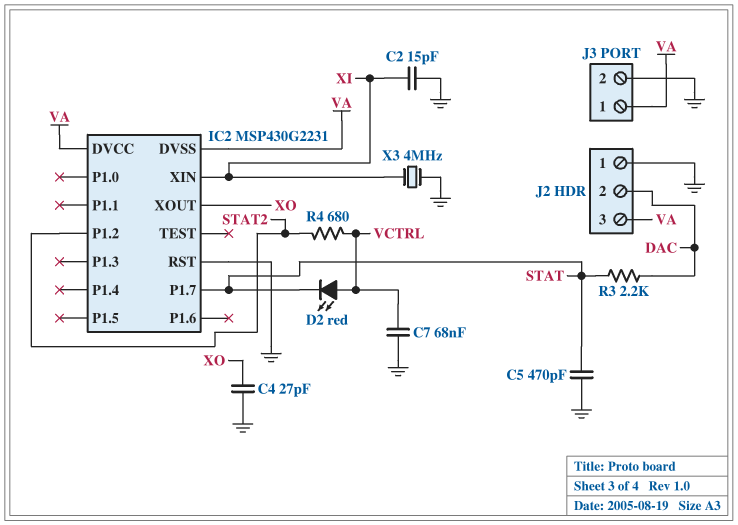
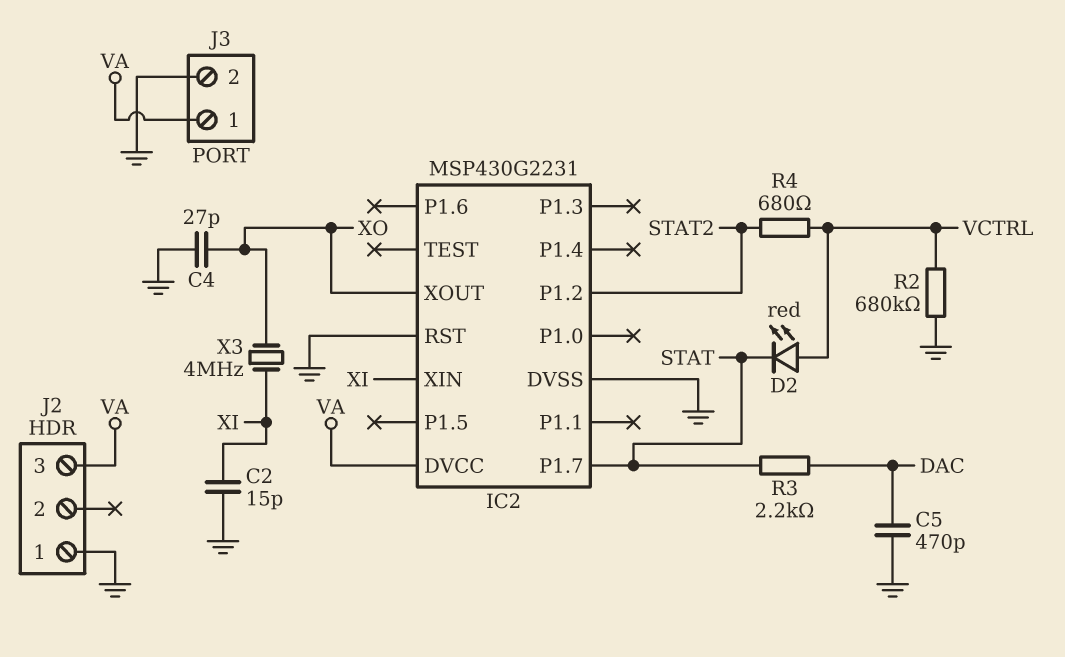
C5: 470pF (GND, STAT) -> 470pF (DAC, GND)
C7: 68nF (GND, VCTRL) -> none
IC2 pin DVSS: VA -> GND
J2 pin 2: DAC -> none
R2: none -> 680k (GND, VCTRL)
X3: 4MHz (GND, XI) -> 4MHz (XI, XO)

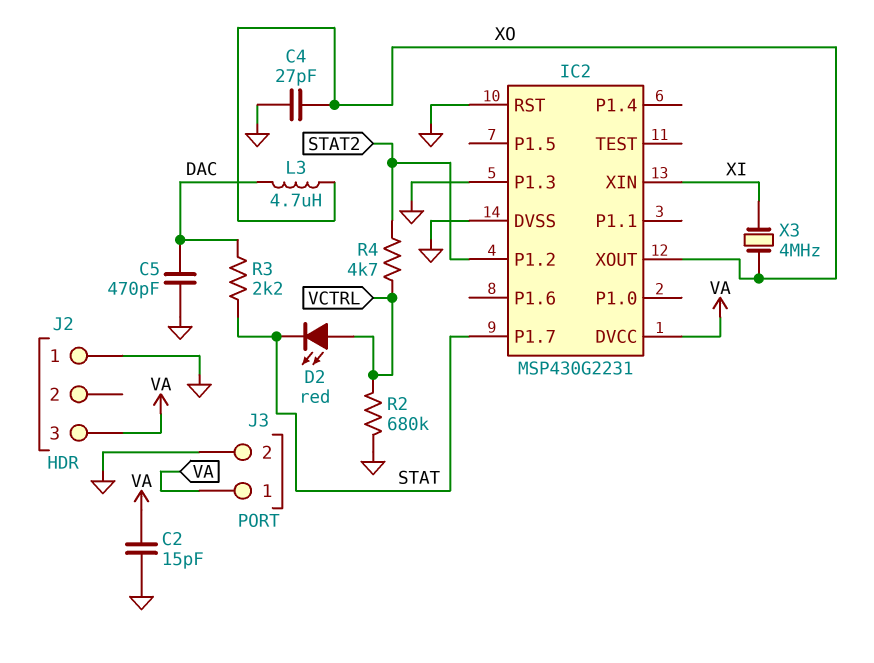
C2: 15pF (GND, XI) -> 15pF (GND, VA)
IC2 pin P1.3: none -> GND
L3: none -> 4.7uH (DAC, XO)
R4: 680 (STAT2, VCTRL) -> 4.7k (STAT2, VCTRL)

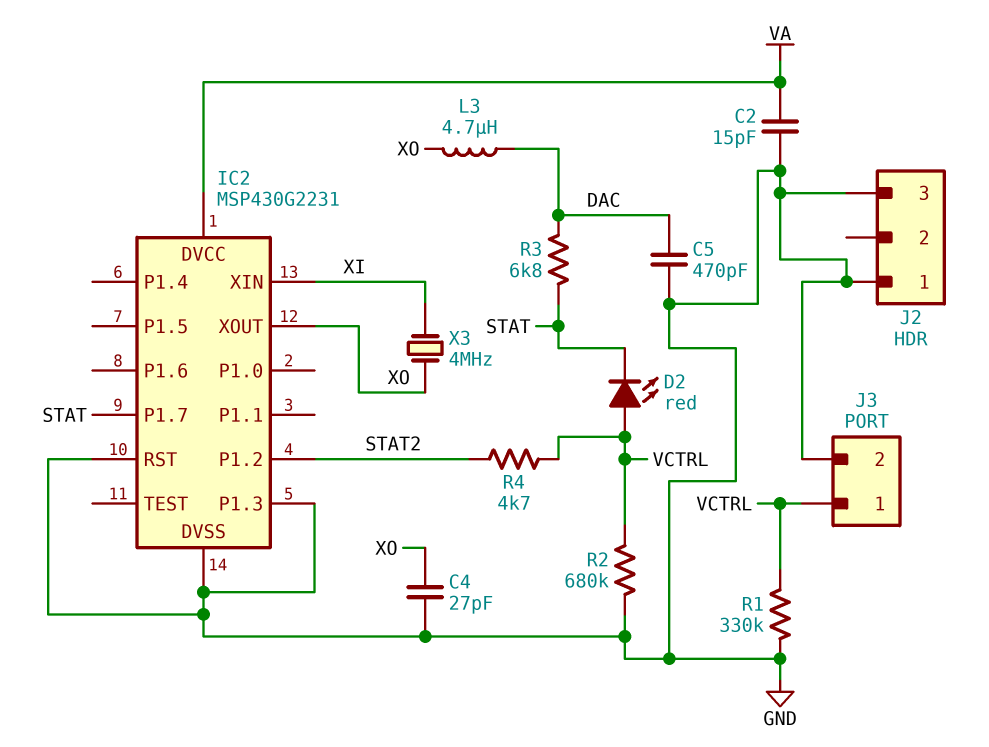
J2 pin 3: VA -> GND
J3 pin 1: VA -> VCTRL
R1: none -> 330k (GND, VCTRL)
R3: 2.2k (DAC, STAT) -> 6.8k (DAC, STAT)

